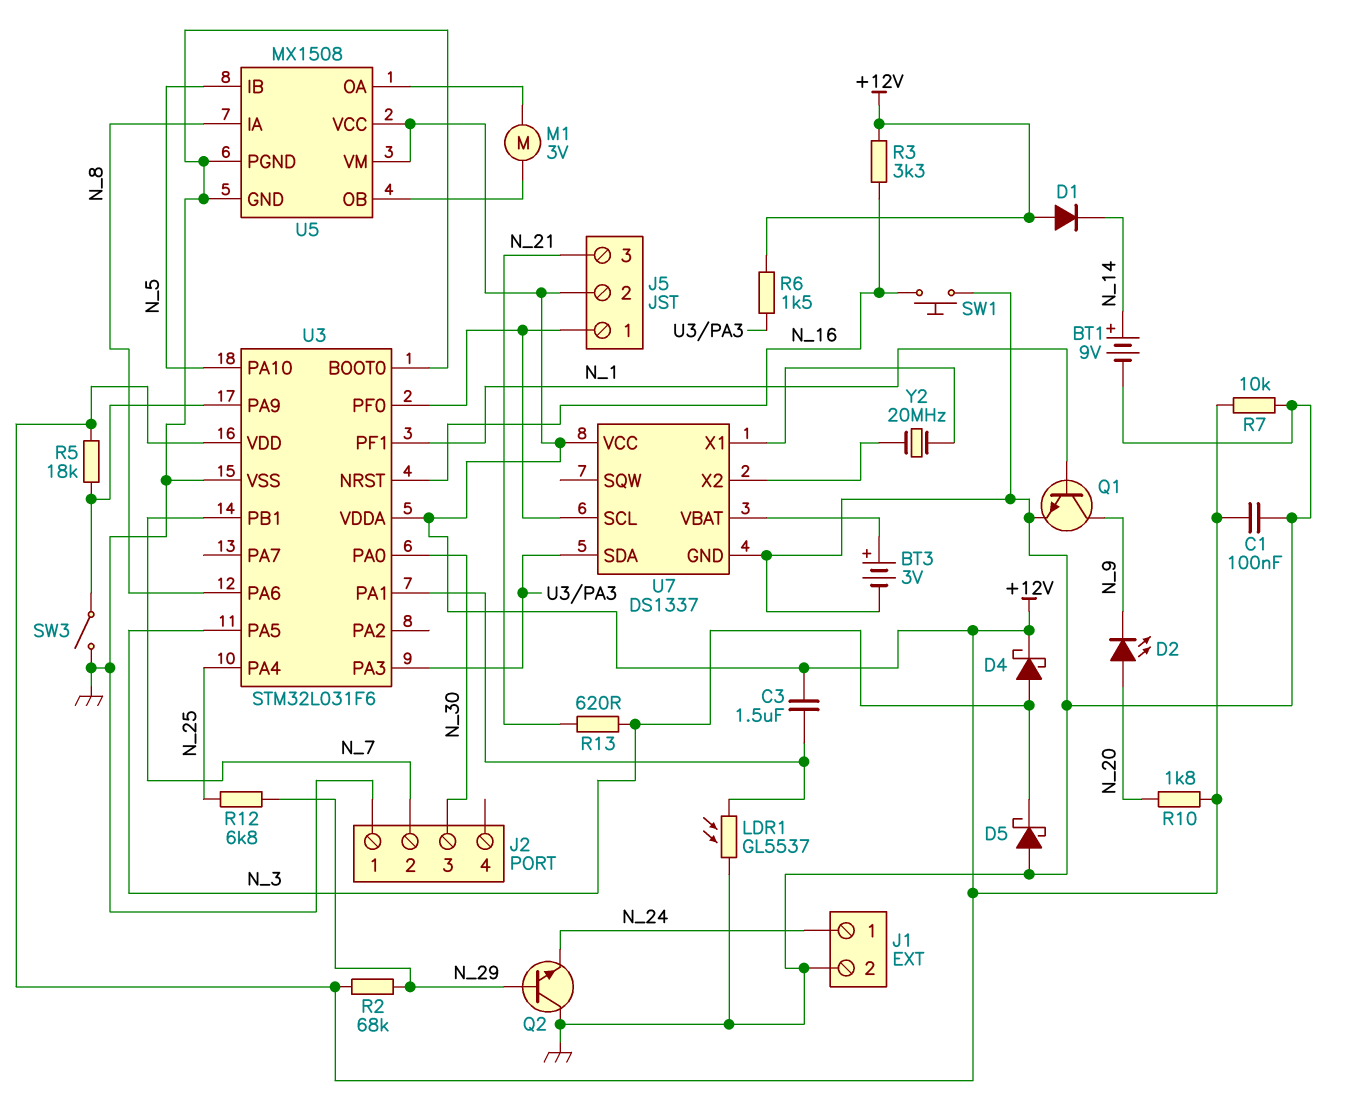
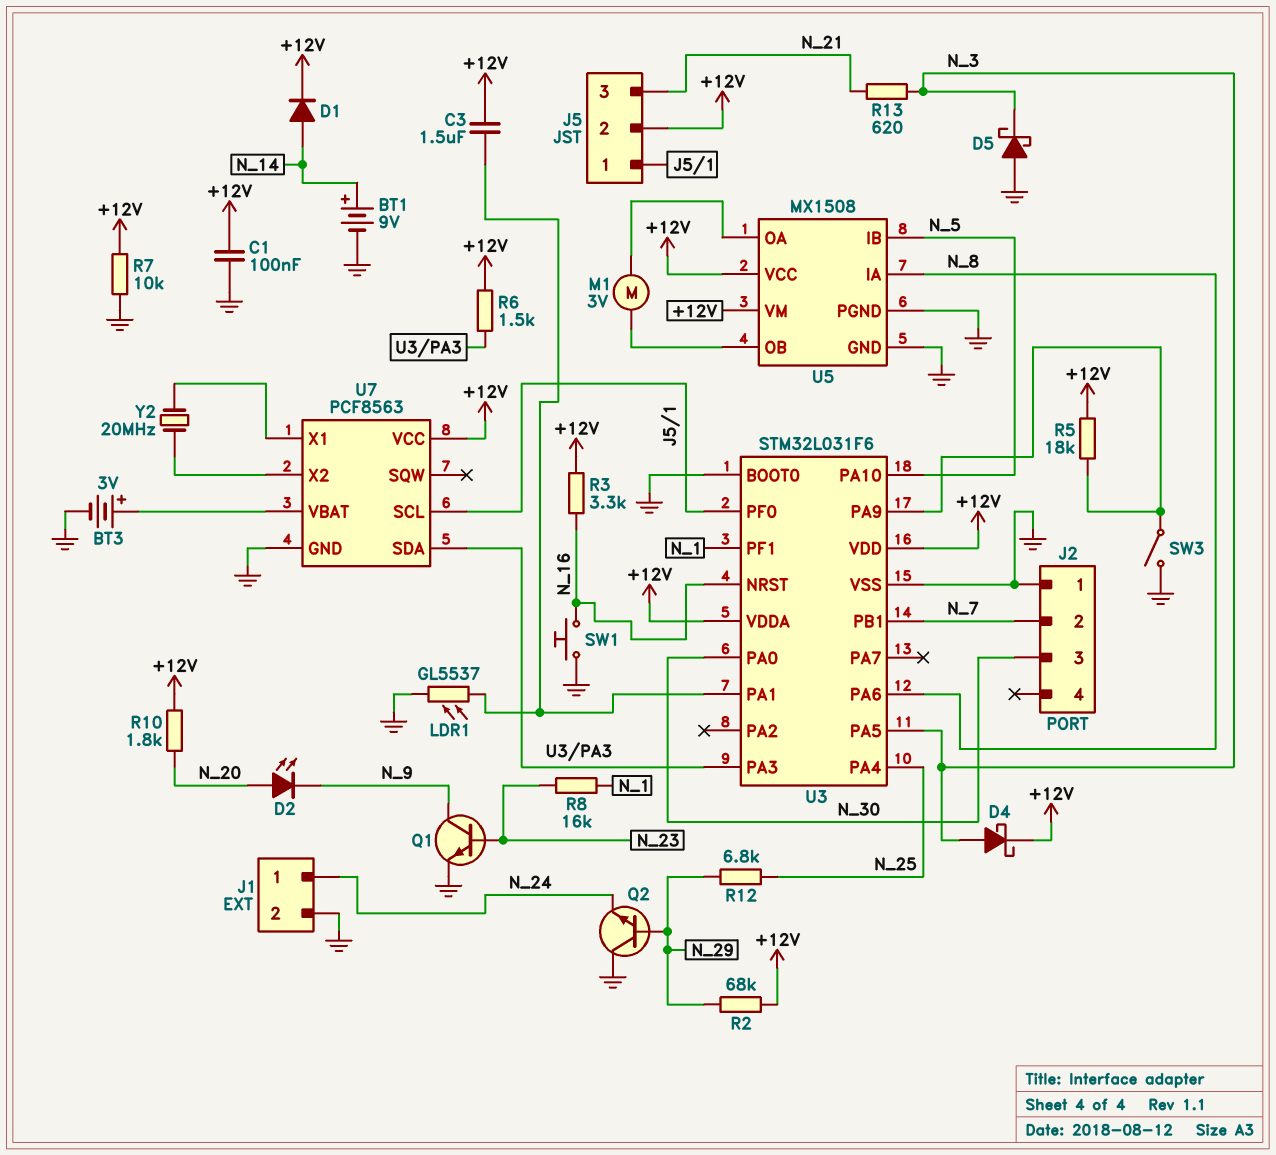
D1: diode (A +12V, K N_14) -> diode (A N_14, K +12V)
Q1: NPN (B N_1, C N_9, E GND) -> NPN (B N_23, C N_9, E GND)
R8: none -> 16k (N_1, N_23)
U7: DS1337 -> PCF8563

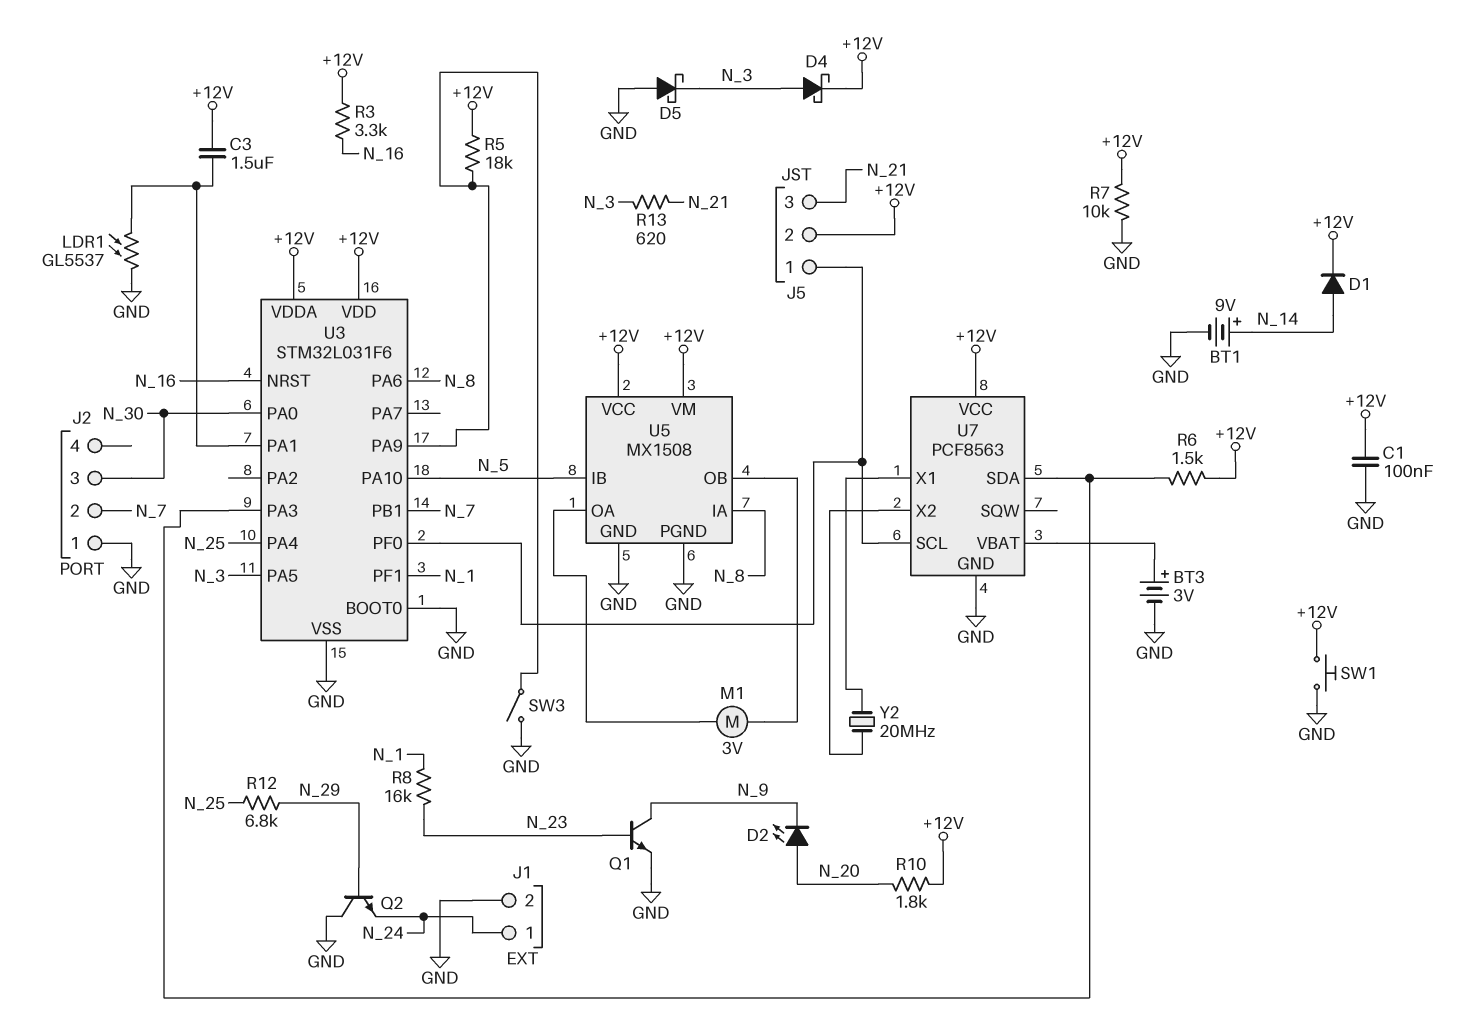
R2: 68k (+12V, N_29) -> none
SW1: button (GND, N_16) -> button (+12V, GND)

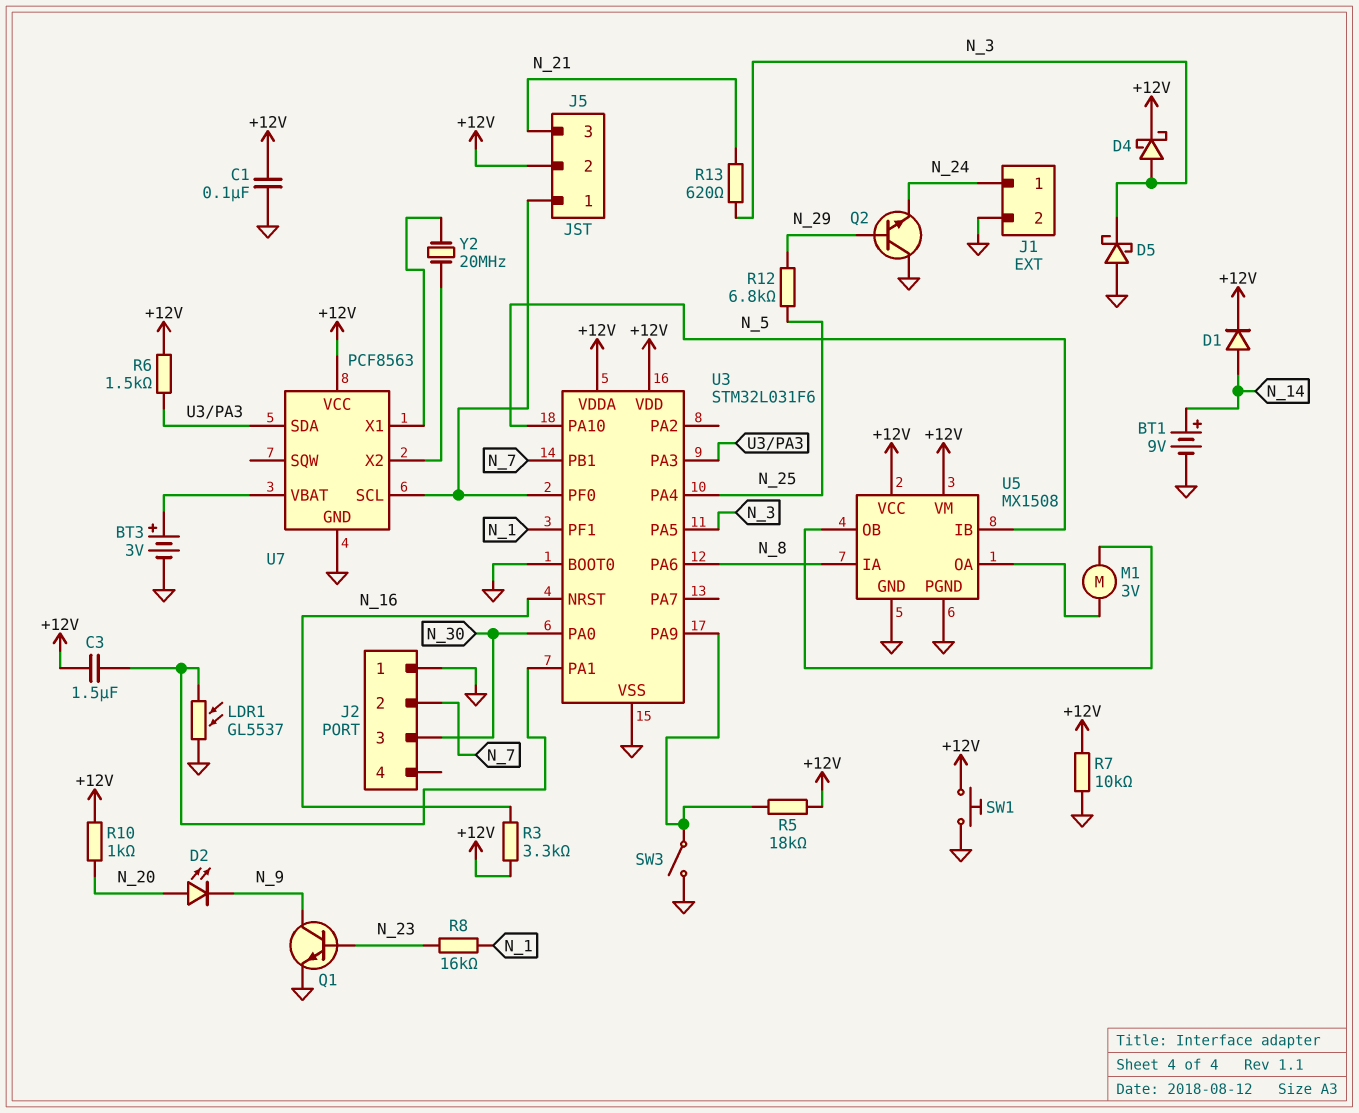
R10: 1.8k (+12V, N_20) -> 1k (+12V, N_20)

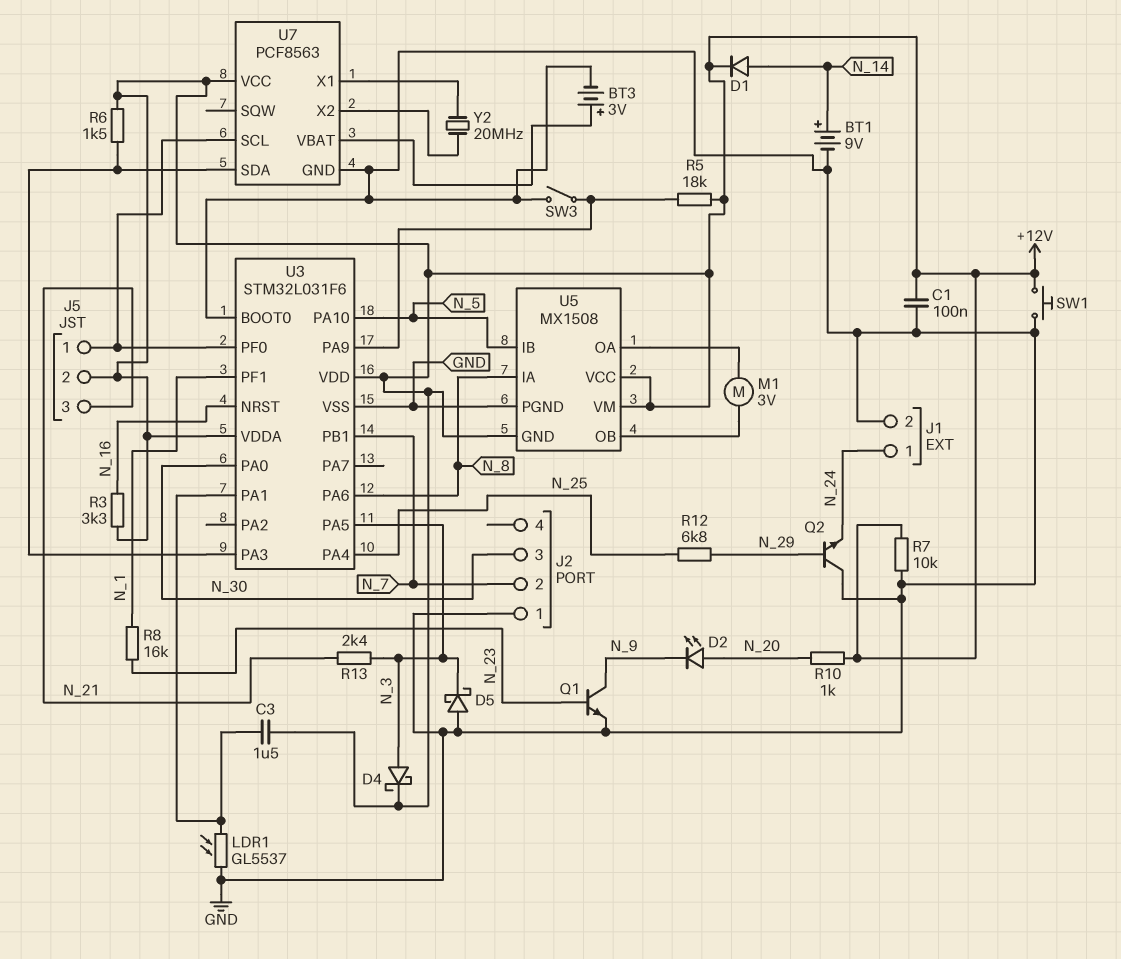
R13: 620 (N_3, N_21) -> 2.4k (N_3, N_21)
U5 pin GND: GND -> +12V

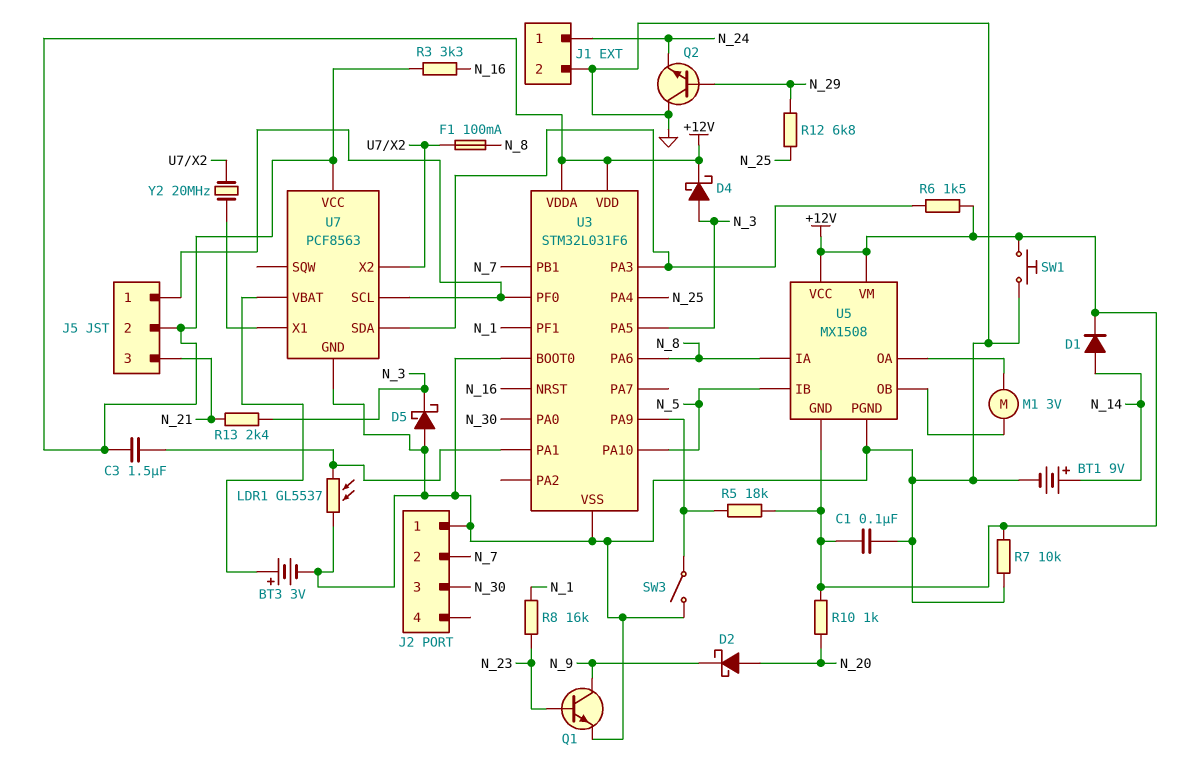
D2: LED (A N_20, K N_9) -> schottky (A N_20, K N_9)
F1: none -> 100mA (N_8, U7/X2)

